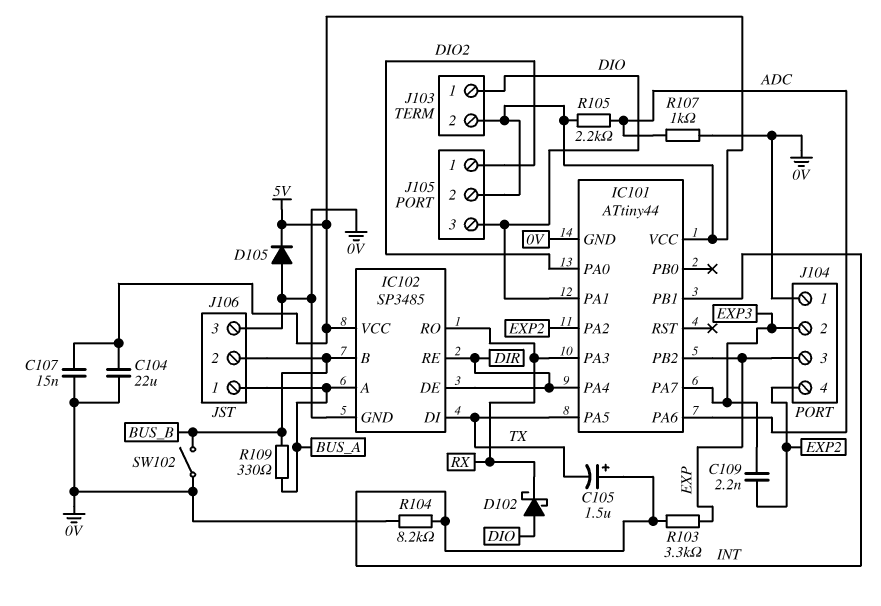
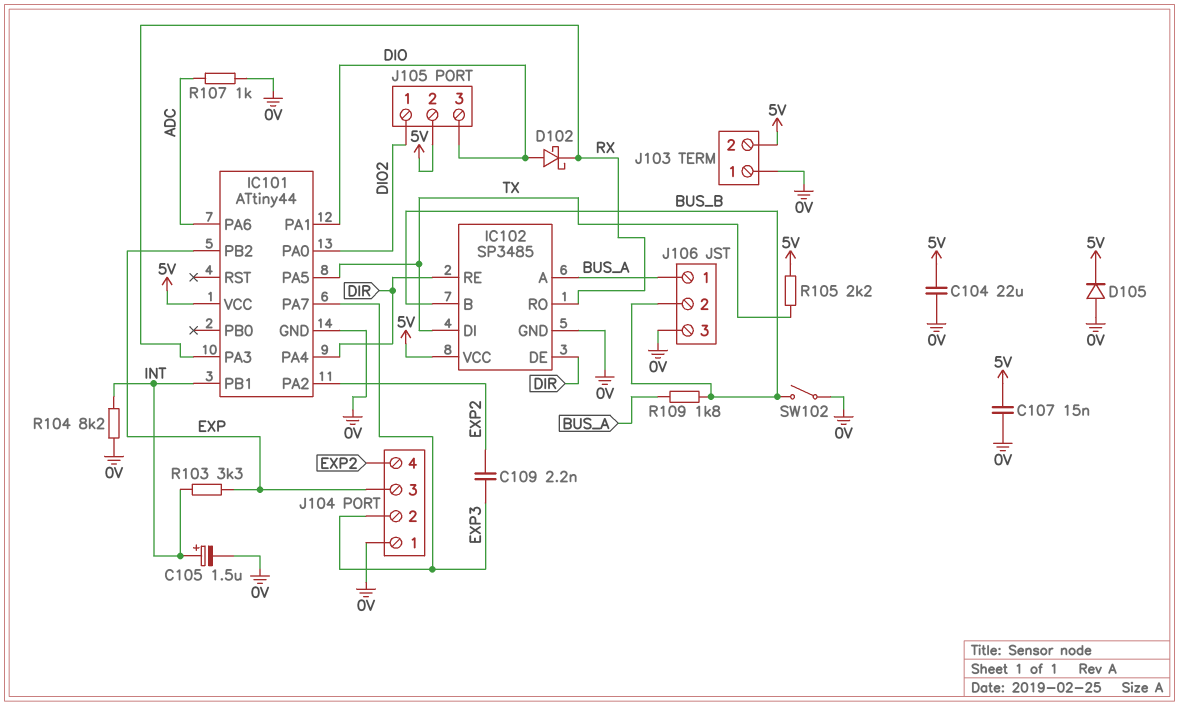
C105: 1.5uF (plus INT, minus TX) -> 1.5uF (plus INT, minus 0V)
J103 pin 1: DIO -> 0V
R105: 2.2k (5V, ADC) -> 2.2k (5V, TX)
R109: 330 (BUS_A, BUS_B) -> 1.8k (BUS_A, BUS_B)

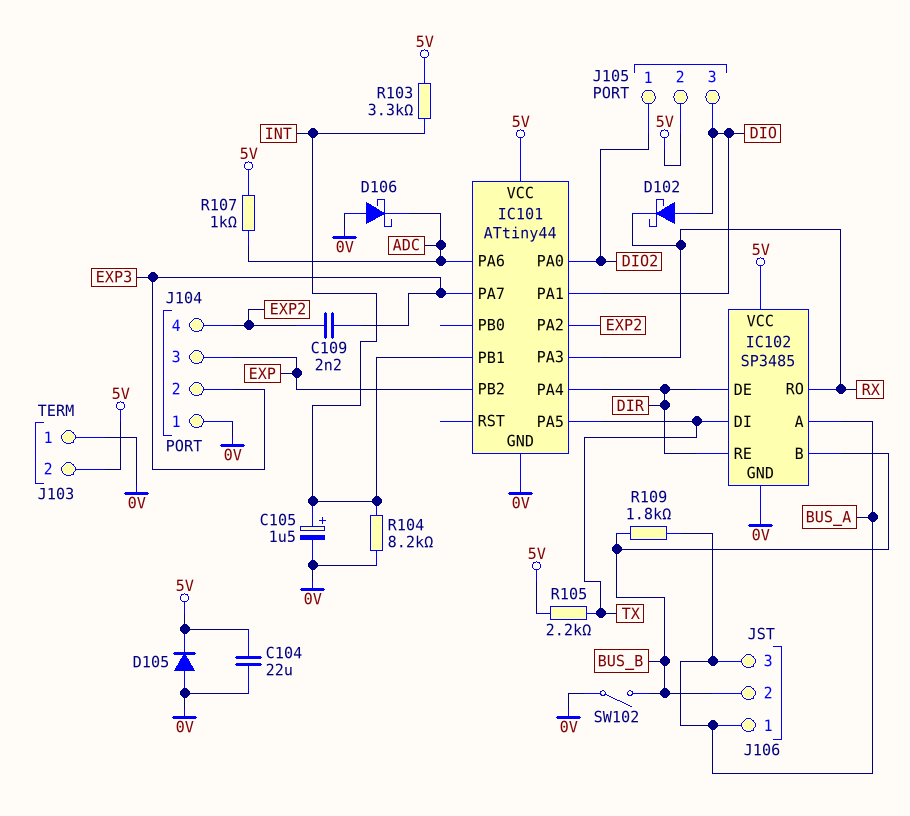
C107: 15nF (0V, 5V) -> none
D106: none -> schottky (A 0V, K ADC)
J106 pin 3: 0V -> BUS_A
R103: 3.3k (EXP, INT) -> 3.3k (5V, INT)
R107: 1k (0V, ADC) -> 1k (5V, ADC)

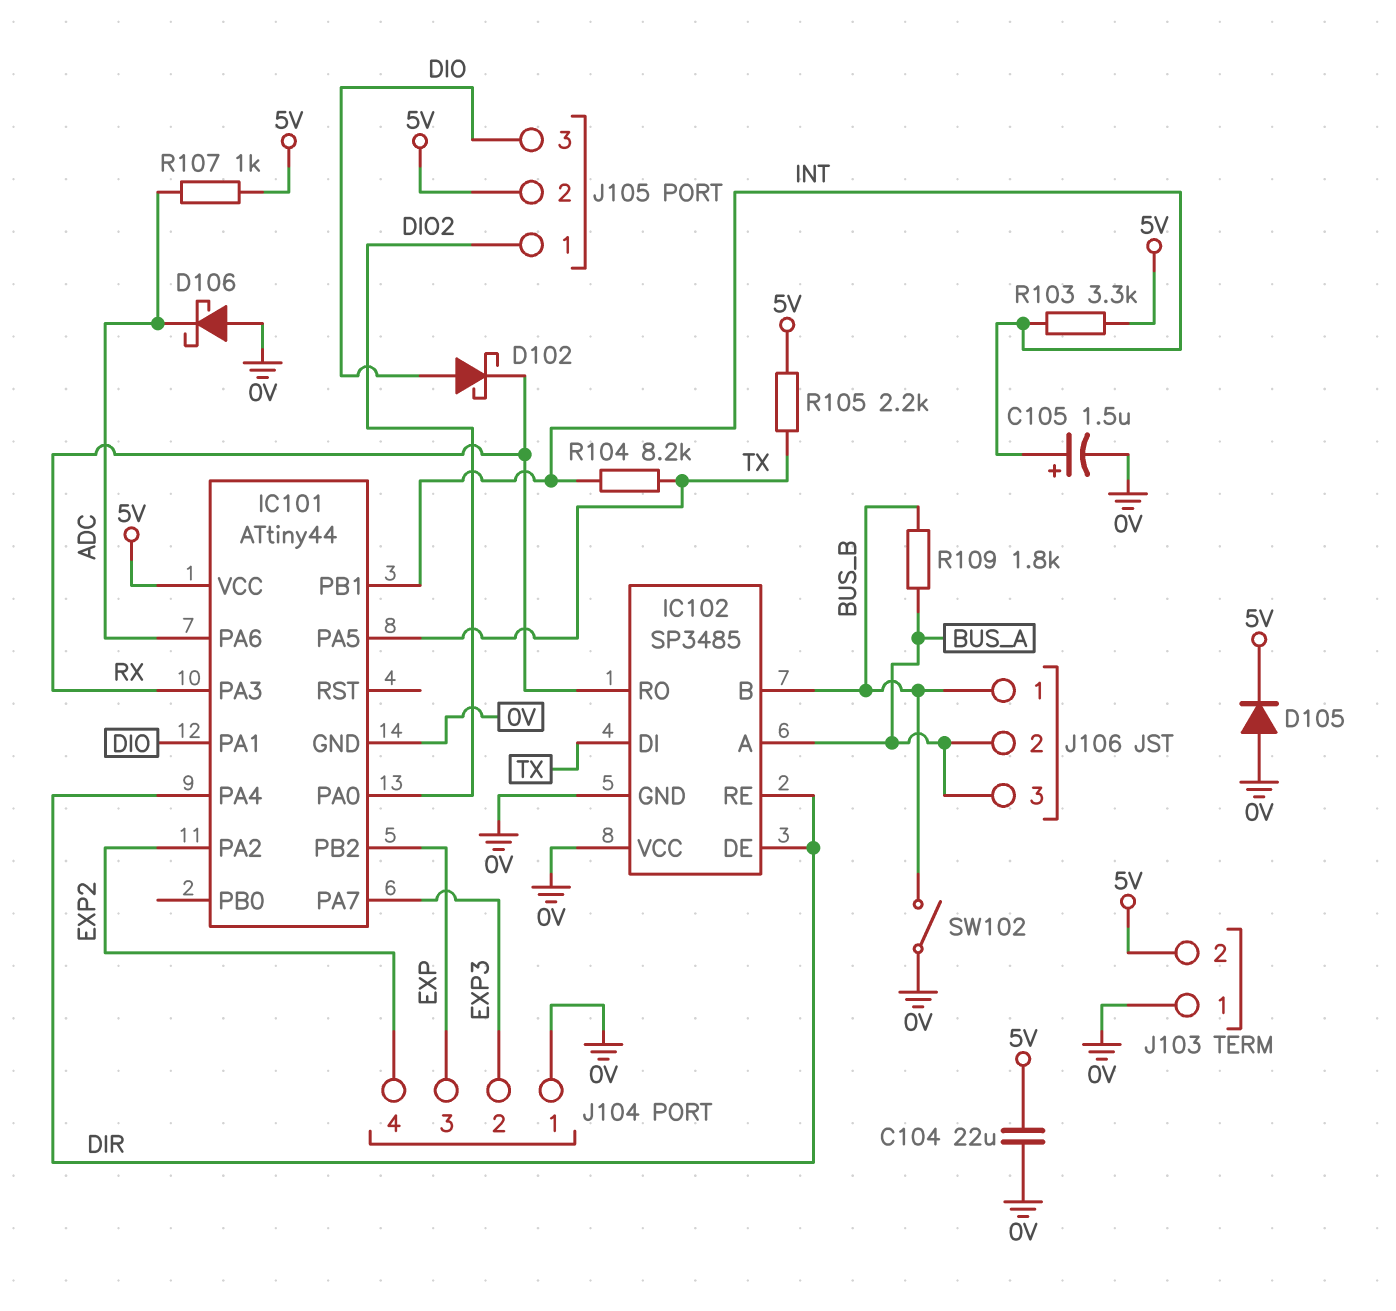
C109: 2.2nF (EXP2, EXP3) -> none
IC102 pin VCC: 5V -> 0V
J106 pin 1: BUS_A -> BUS_B
J106 pin 2: BUS_B -> BUS_A
R104: 8.2k (0V, INT) -> 8.2k (INT, TX)

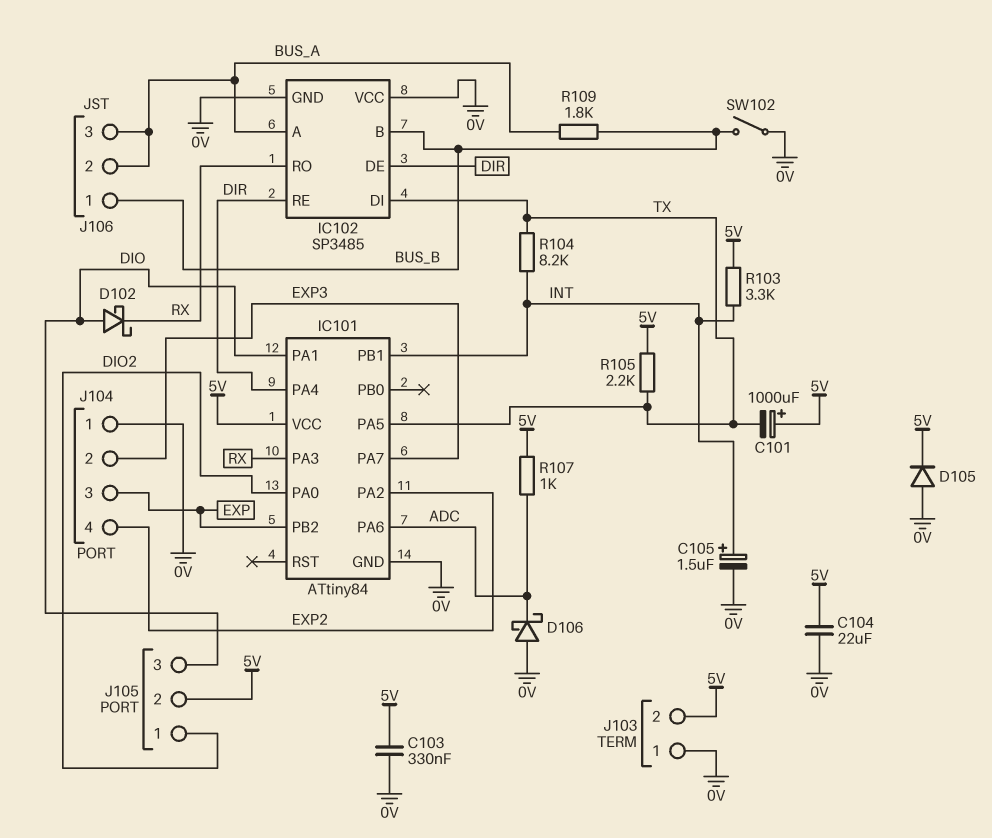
C101: none -> 1000uF (plus 5V, minus TX)
C103: none -> 330nF (0V, 5V)
IC101: ATtiny44 -> ATtiny84

